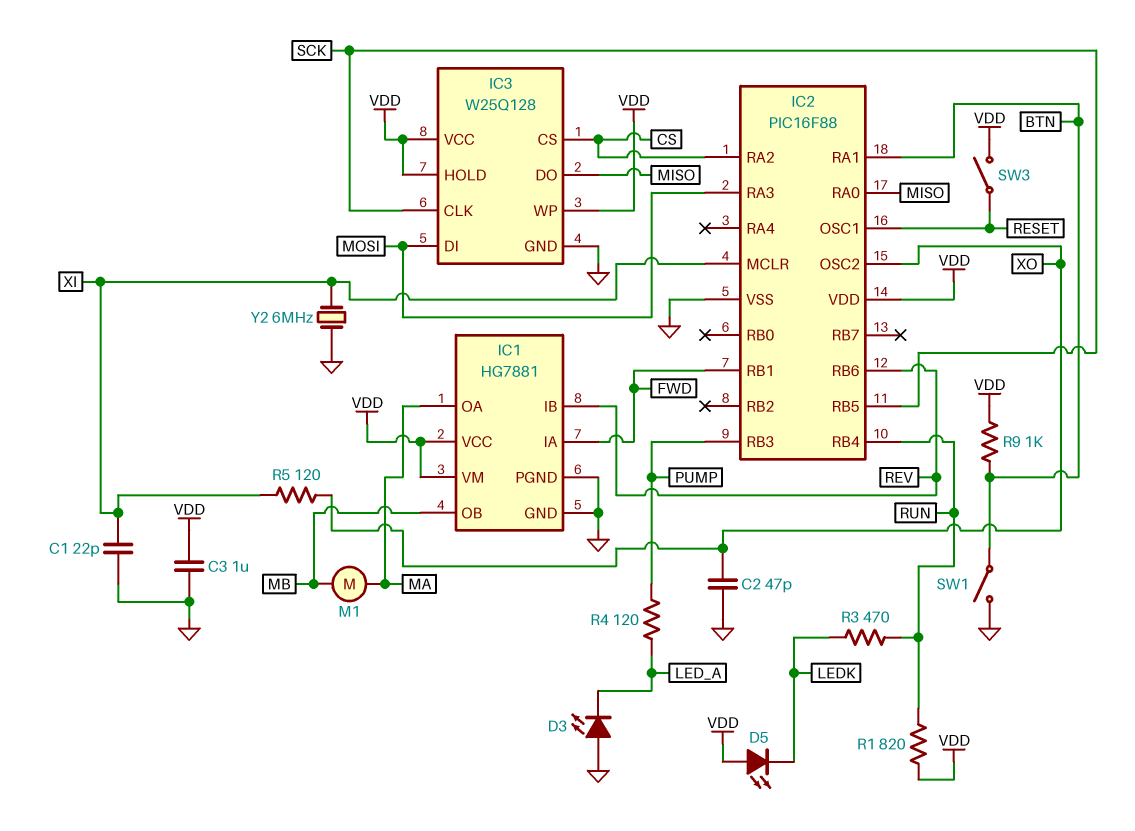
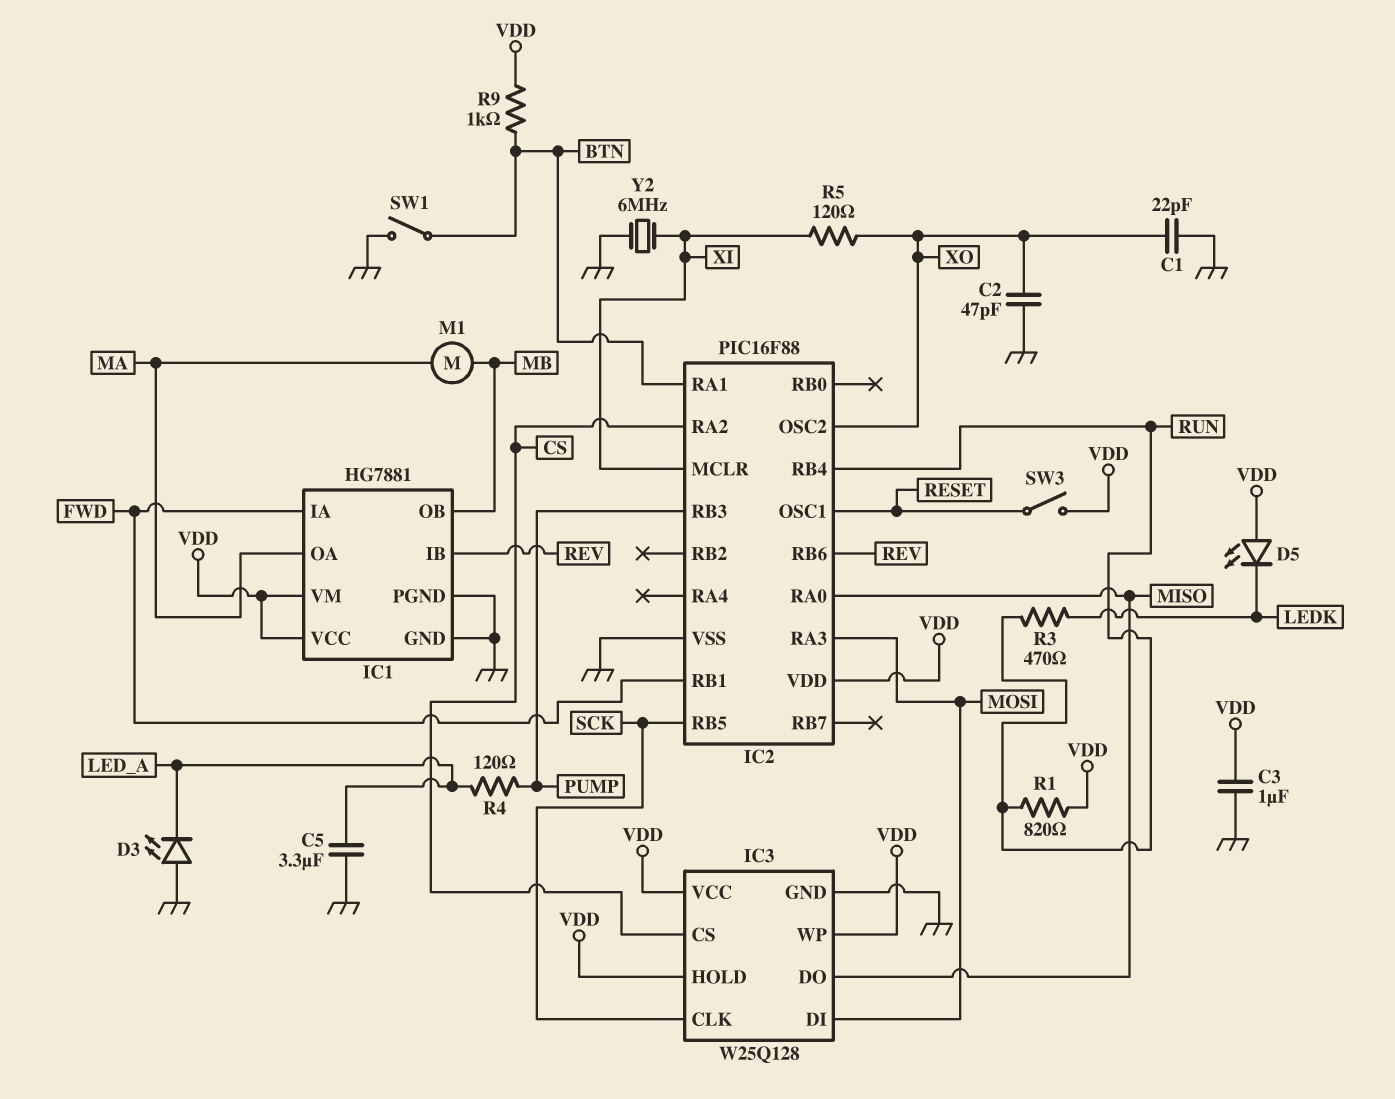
C1: 22pF (GND, XI) -> 22pF (GND, XO)
C5: none -> 3.3uF (GND, LED_A)

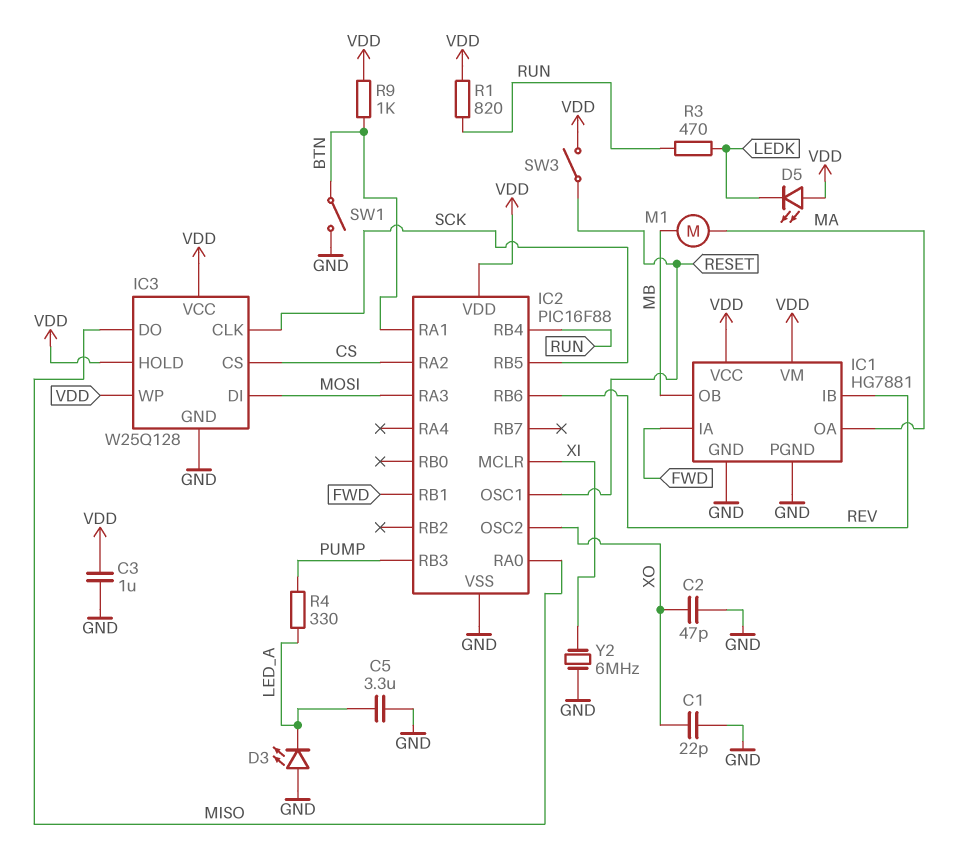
R4: 120 (LED_A, PUMP) -> 330 (LED_A, PUMP)
R5: 120 (XI, XO) -> none

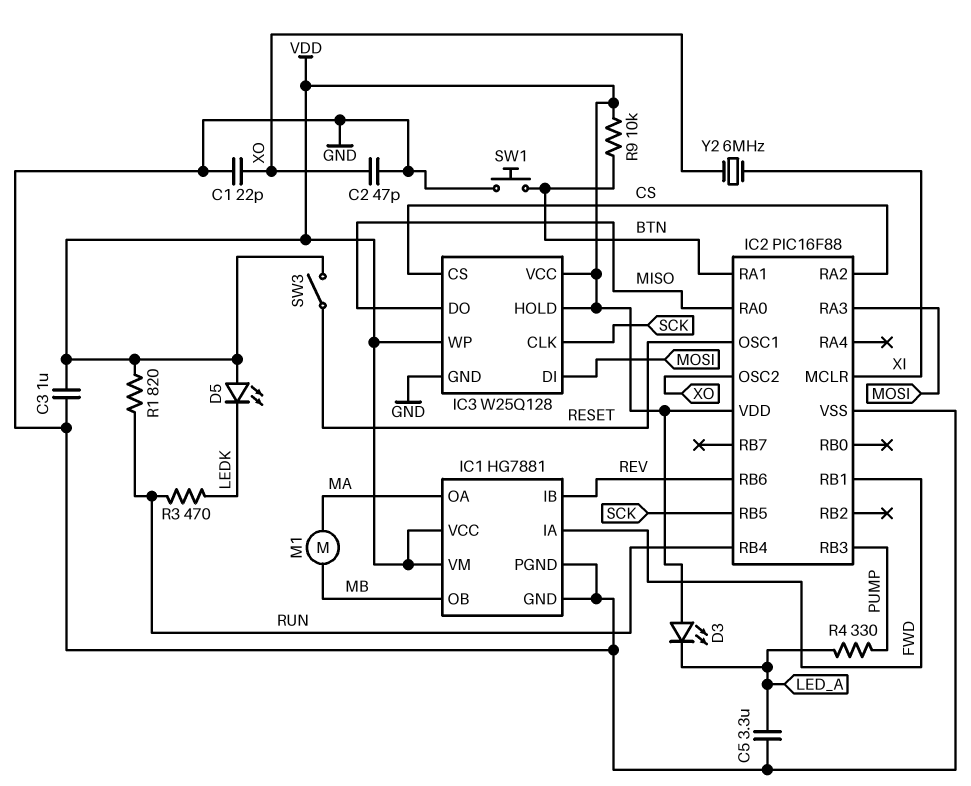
D3: LED (A GND, K LED_A) -> LED (A VDD, K LED_A)
R9: 1k (BTN, VDD) -> 10k (BTN, VDD)
SW1: switch (BTN, GND) -> button (BTN, GND)
Y2: 6MHz (GND, XI) -> 6MHz (XI, XO)

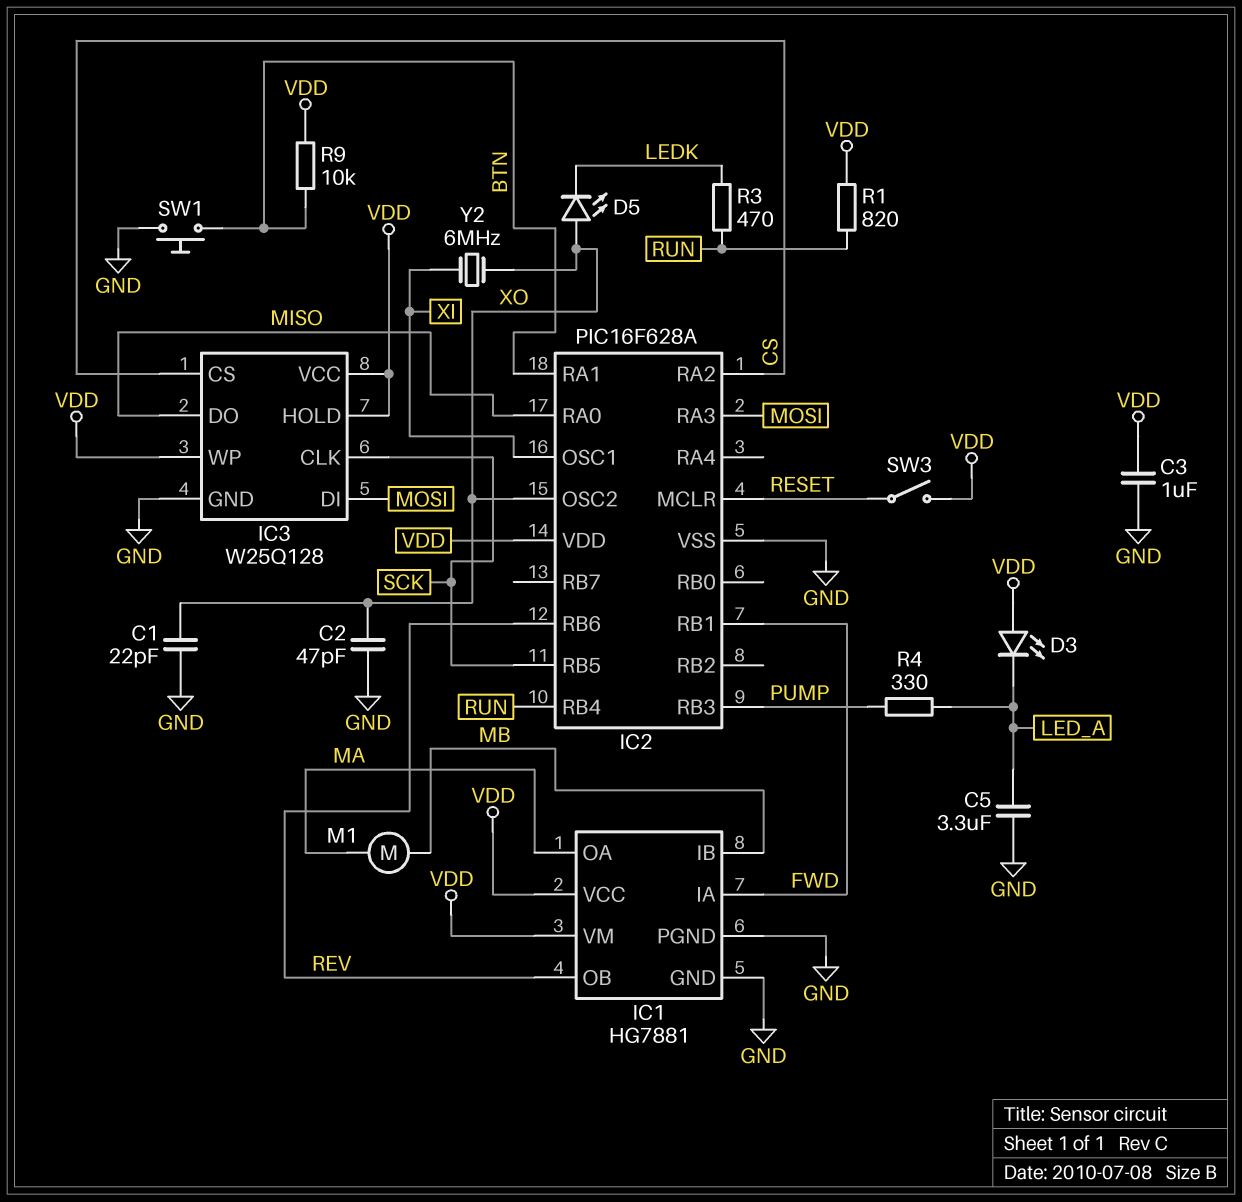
D5: LED (A VDD, K LEDK) -> LED (A XO, K LEDK)
IC1 pin IB: REV -> MB
IC1 pin OB: MB -> REV
IC2: PIC16F88 -> PIC16F628A
IC2 pin MCLR: XI -> RESET
IC2 pin OSC1: RESET -> XI

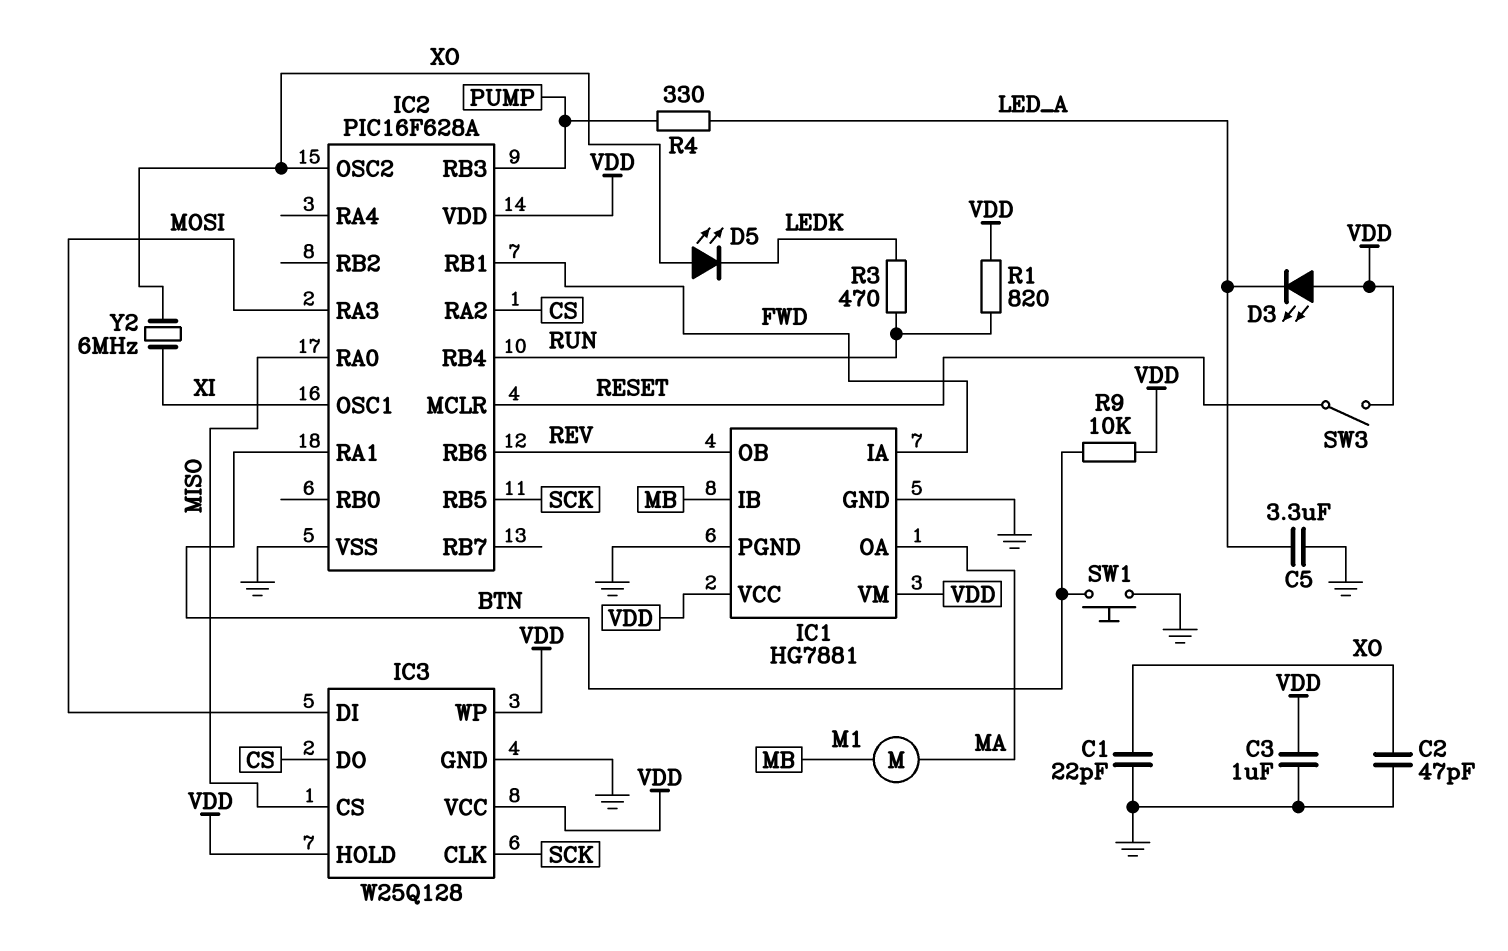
IC3 pin CS: CS -> MISO
IC3 pin DO: MISO -> CS

